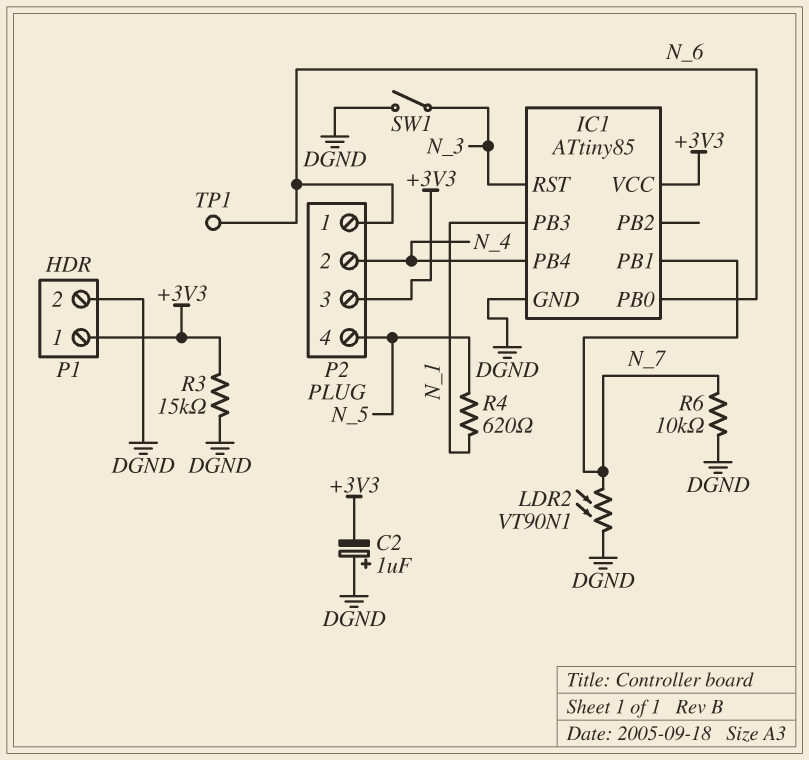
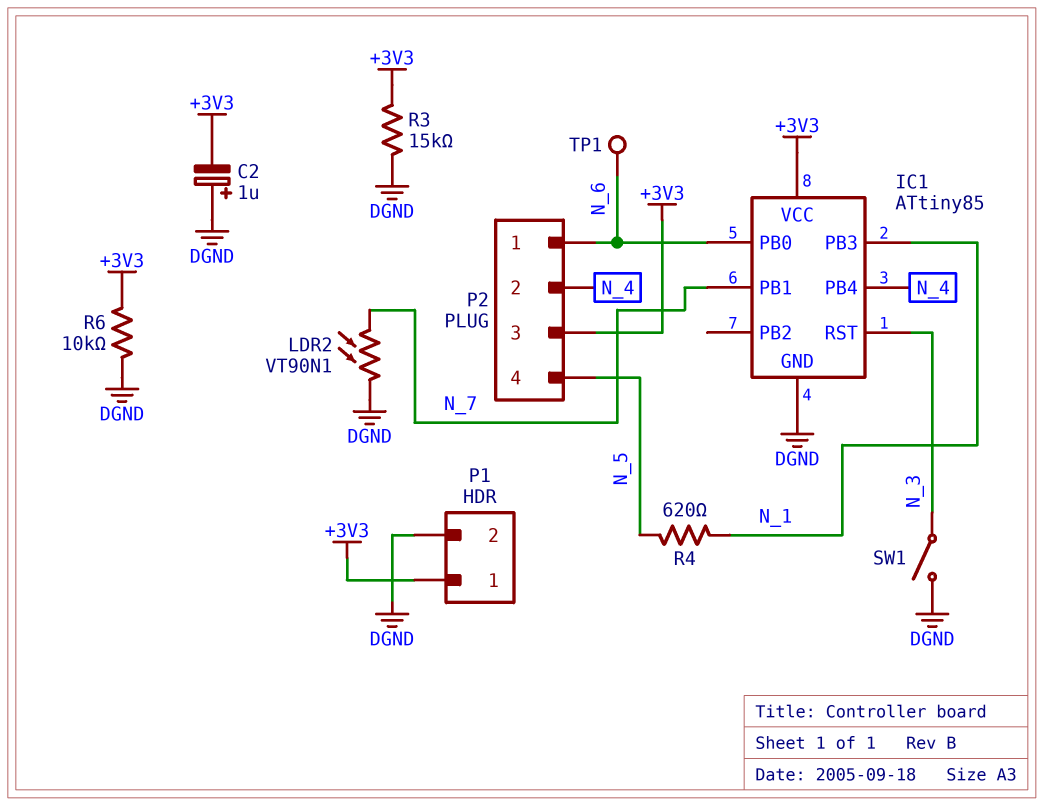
R6: 10k (DGND, N_7) -> 10k (+3V3, DGND)

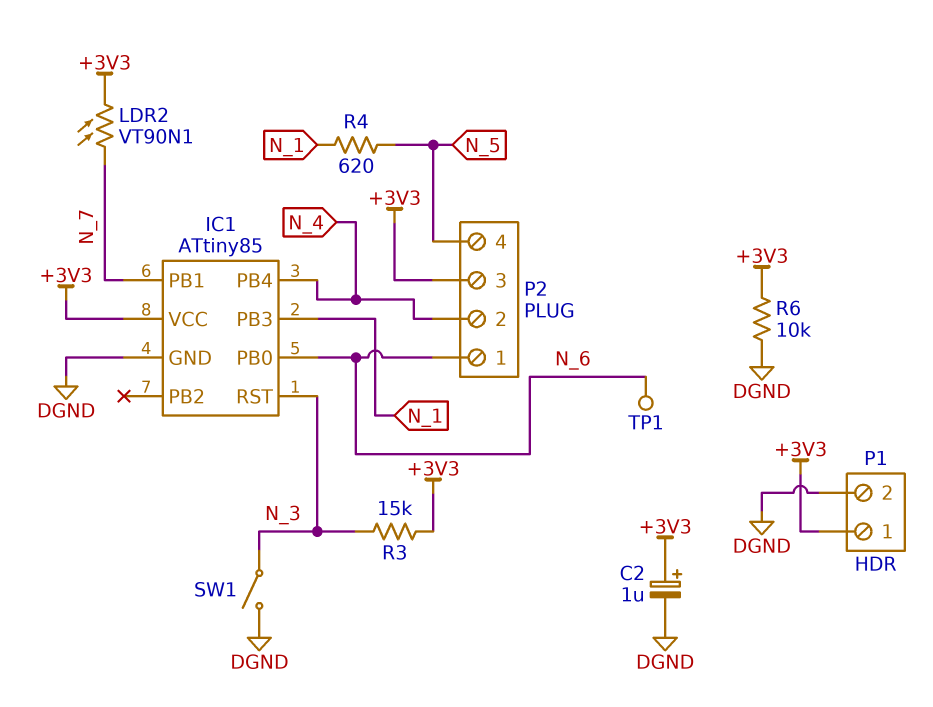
C2: 1uF (plus DGND, minus +3V3) -> 1uF (plus +3V3, minus DGND)
LDR2: VT90N1 (DGND, N_7) -> VT90N1 (+3V3, N_7)
R3: 15k (+3V3, DGND) -> 15k (+3V3, N_3)

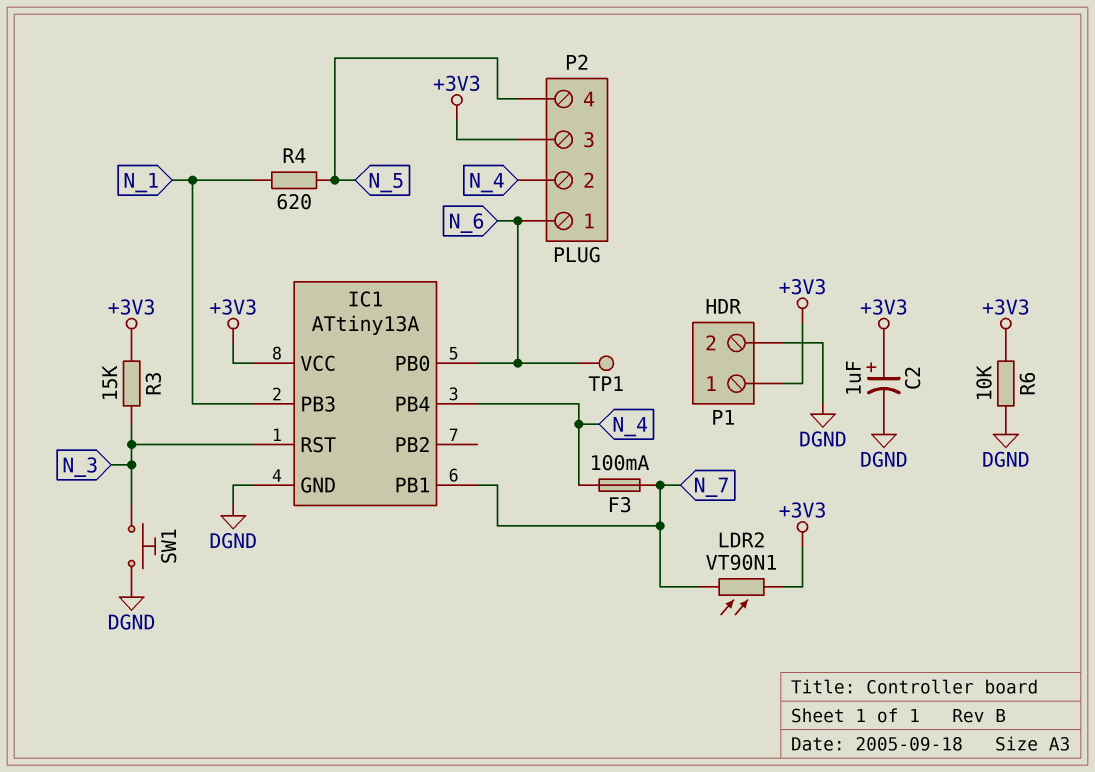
F3: none -> 100mA (N_4, N_7)
IC1: ATtiny85 -> ATtiny13A
SW1: switch (DGND, N_3) -> button (DGND, N_3)

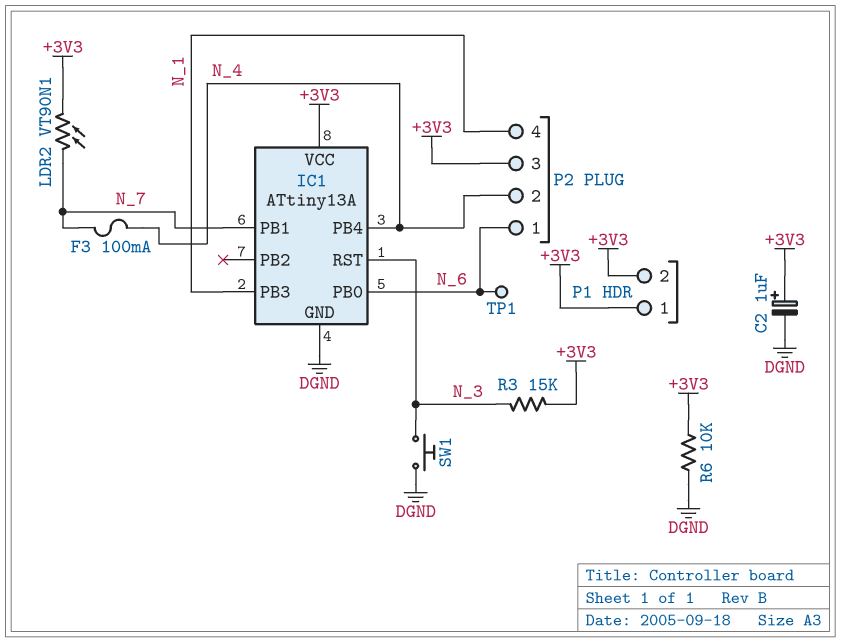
P1 pin 2: DGND -> +3V3
P2 pin 4: N_5 -> N_1
R4: 620 (N_1, N_5) -> none

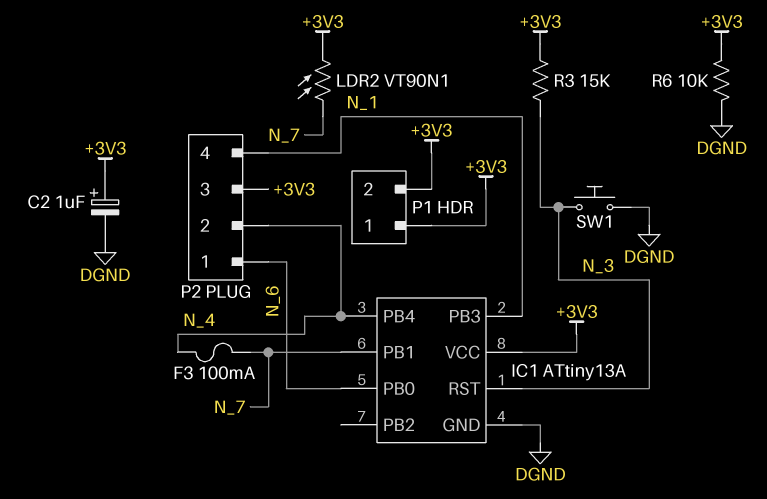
TP1: test point (N_6) -> none

